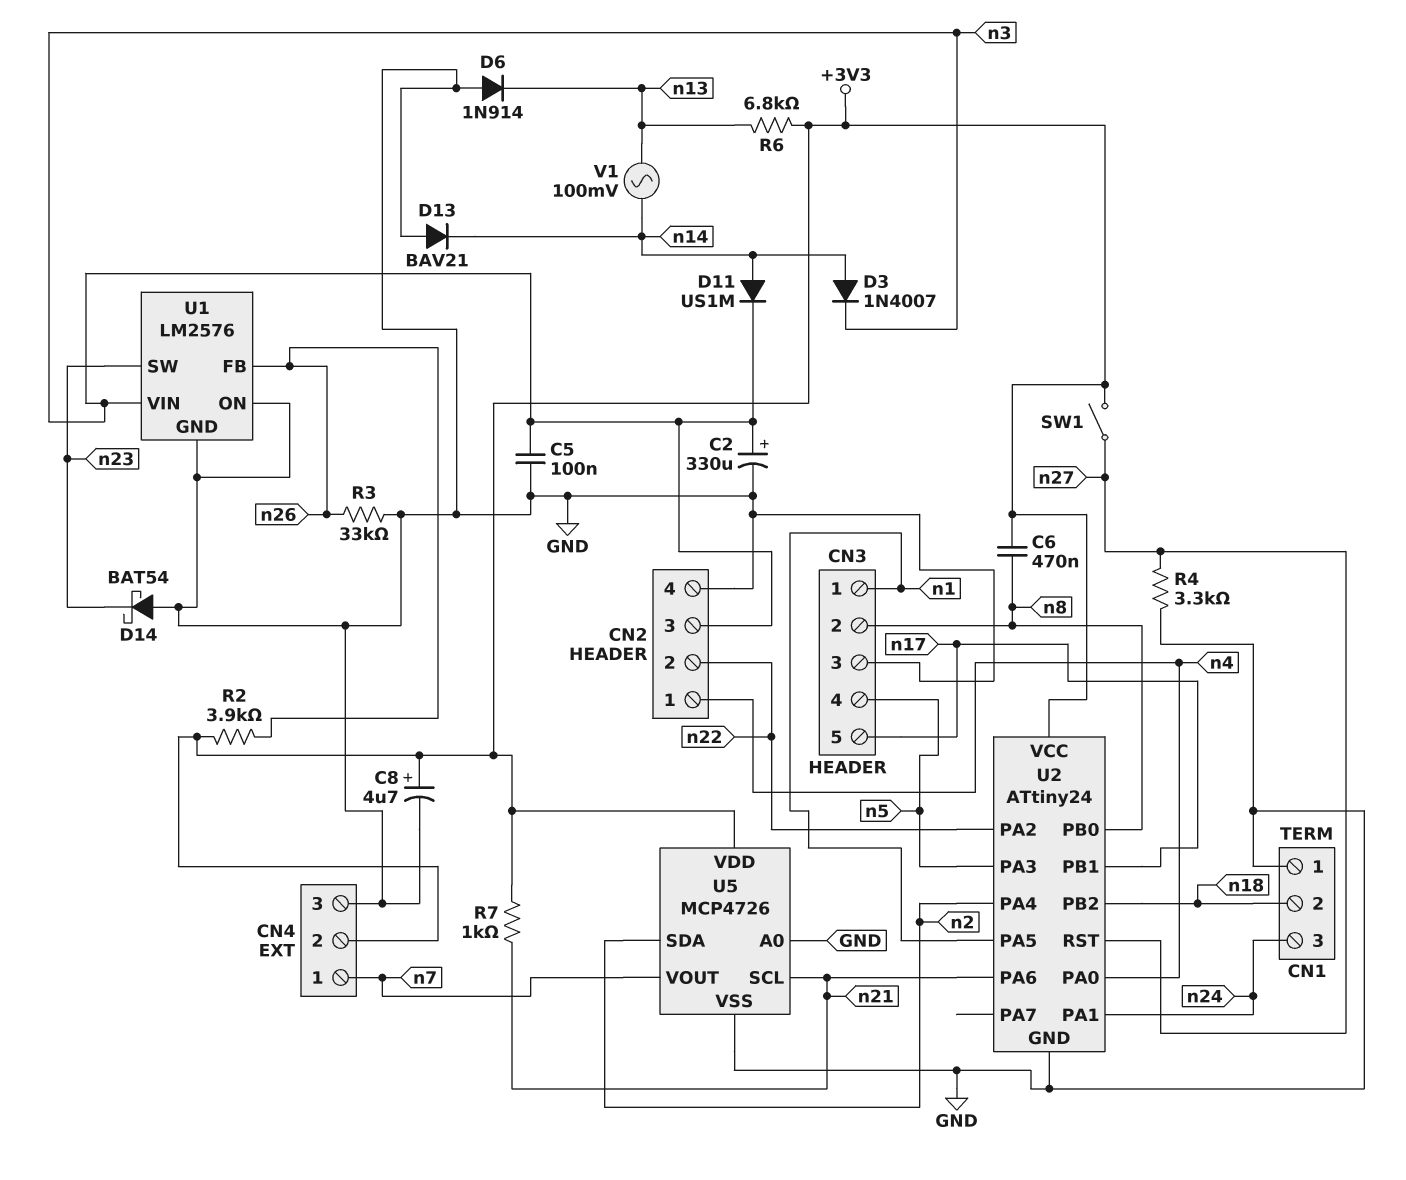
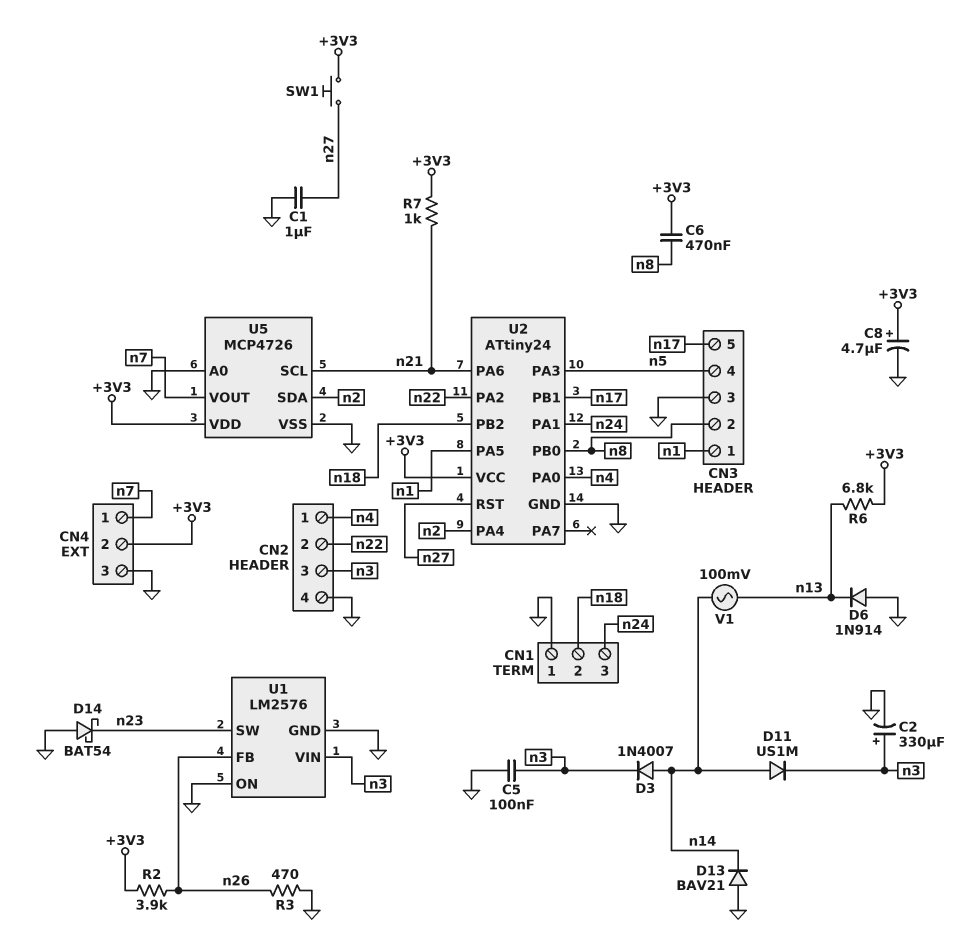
C1: none -> 1uF (GND, n27)
R3: 33k (GND, n26) -> 470 (GND, n26)
R4: 3.3k (GND, n27) -> none
SW1: switch (+3V3, n27) -> button (+3V3, n27)

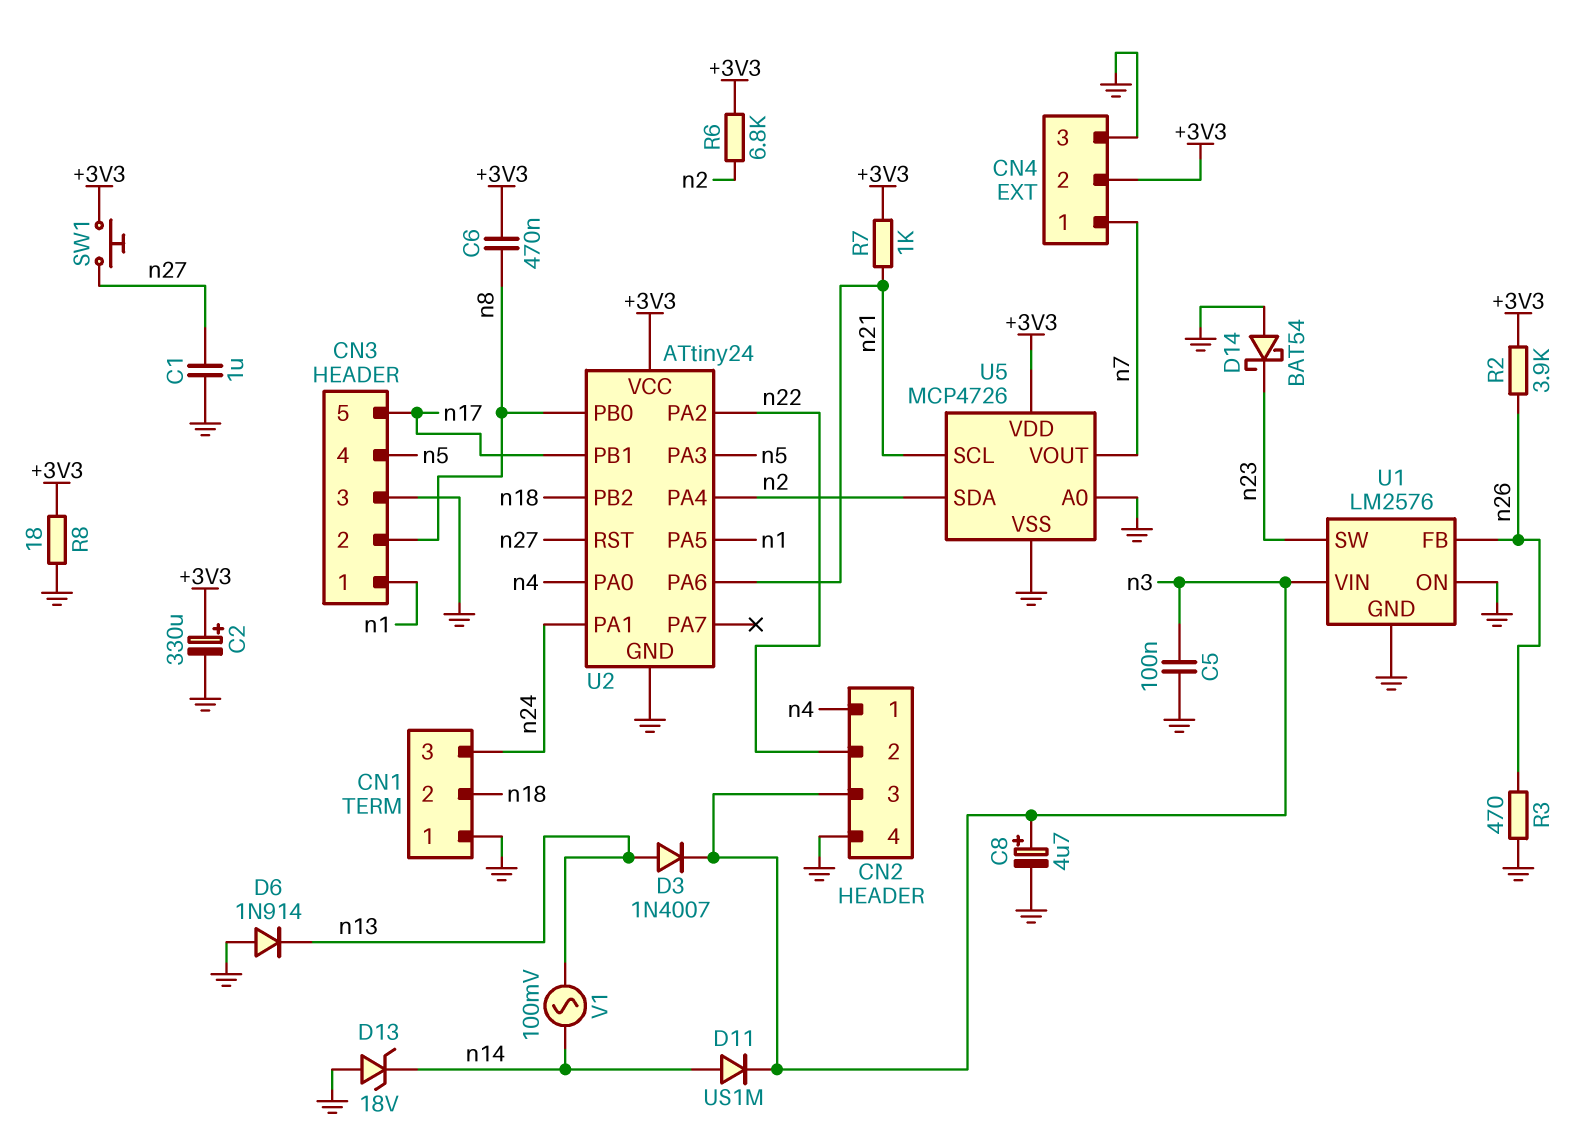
C2: 330uF (plus n3, minus GND) -> 330uF (plus +3V3, minus GND)
C8: 4.7uF (plus +3V3, minus GND) -> 4.7uF (plus n3, minus GND)
D3: diode 1N4007 (A n14, K n3) -> diode 1N4007 (A n13, K n3)
D13: diode BAV21 (A GND, K n14) -> zener 18V (A GND, K n14)
R6: 6.8k (+3V3, n13) -> 6.8k (+3V3, n2)
R8: none -> 18 (+3V3, GND)

